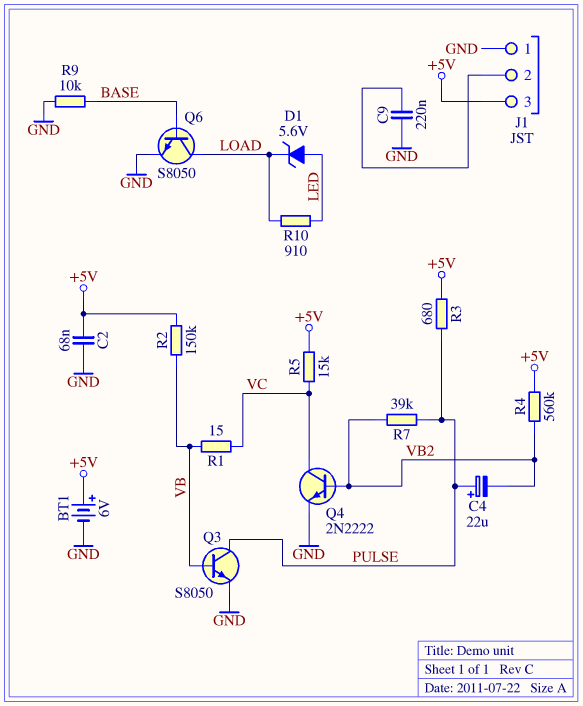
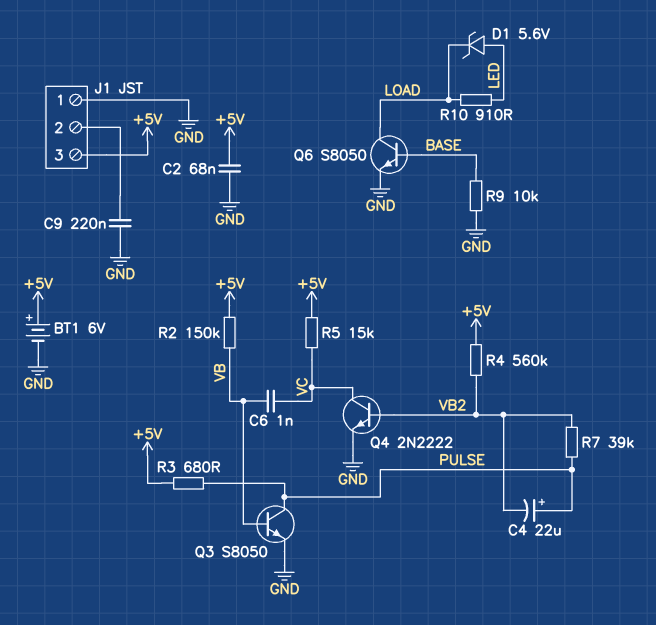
C6: none -> 1nF (VB, VC)
R1: 15 (VB, VC) -> none

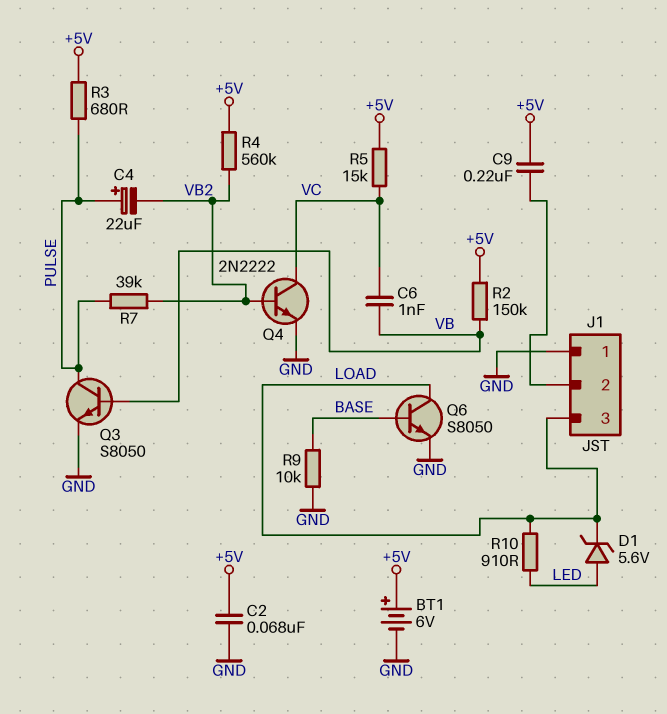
C9: 220nF (GND, J1/2) -> 220nF (+5V, J1/2)
J1 pin 3: +5V -> LOAD

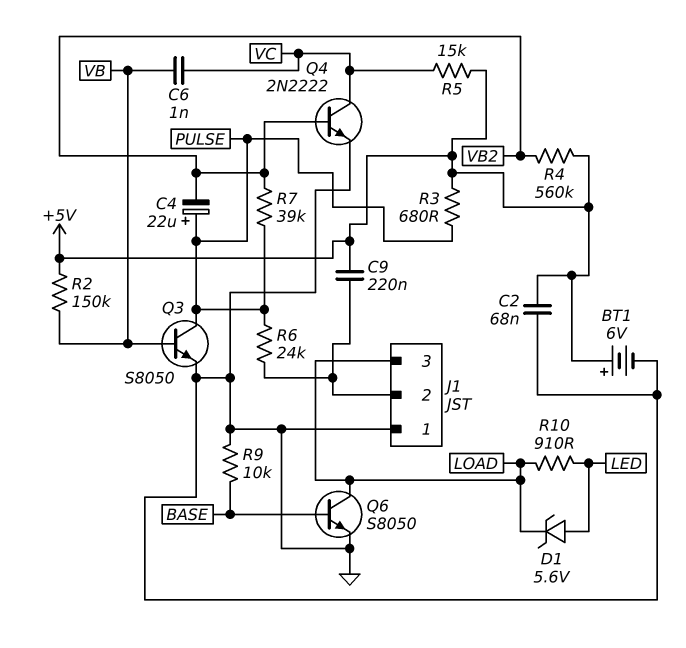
R6: none -> 24k (J1/2, PULSE)

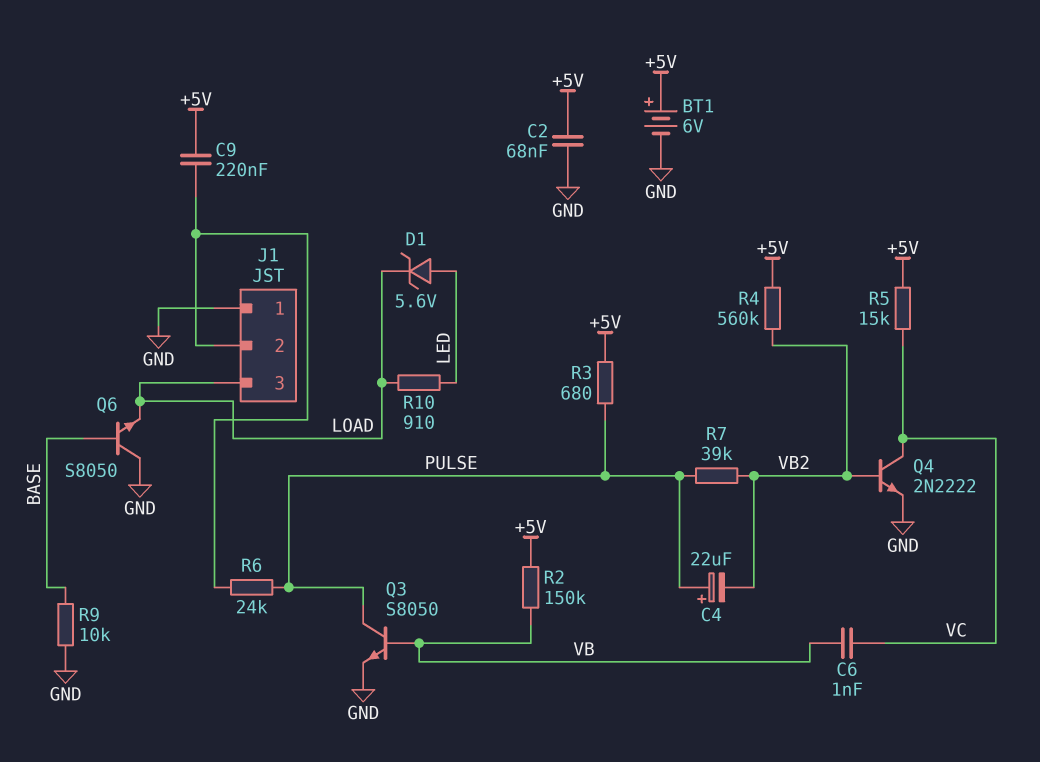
Q6: NPN S8050 (B BASE, C LOAD, E GND) -> NPN S8050 (B BASE, C GND, E LOAD)

